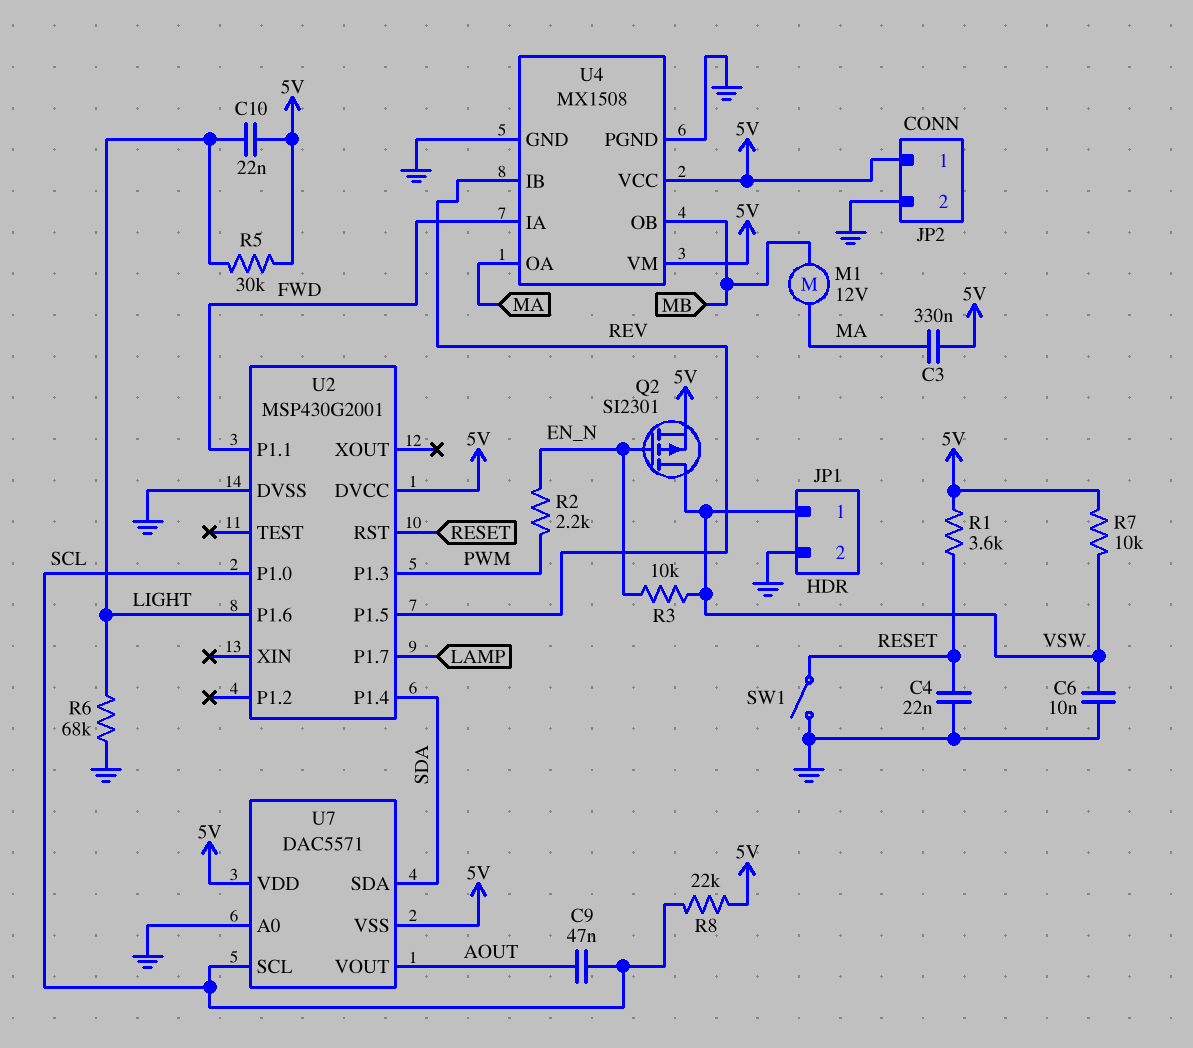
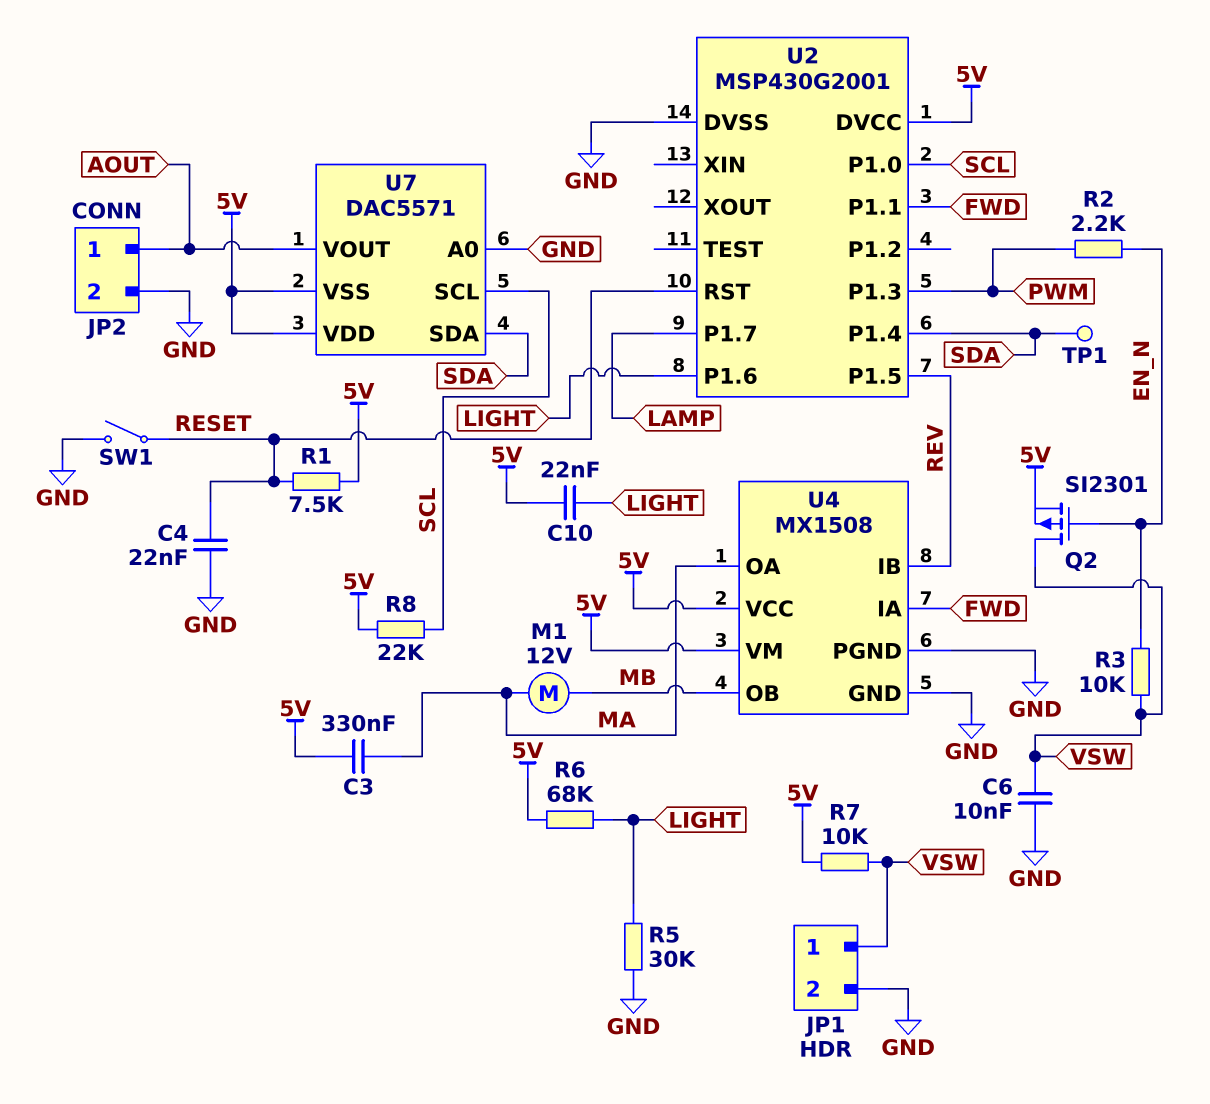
C9: 47nF (AOUT, SCL) -> none
JP2 pin 1: 5V -> AOUT
R1: 3.6k (5V, RESET) -> 7.5k (5V, RESET)
R5: 30k (5V, LIGHT) -> 30k (GND, LIGHT)
R6: 68k (GND, LIGHT) -> 68k (5V, LIGHT)
TP1: none -> test point (SDA)

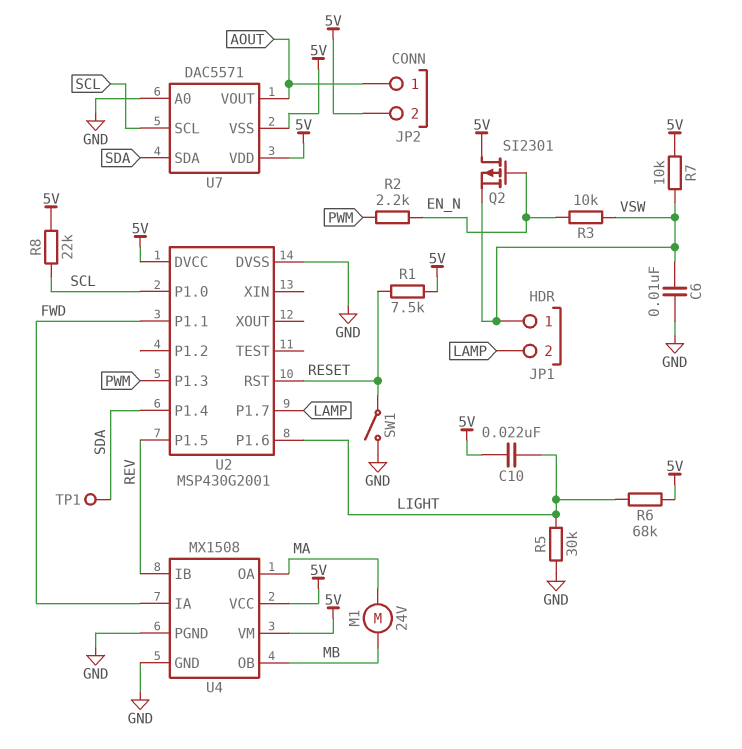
C3: 330nF (5V, MA) -> none
C4: 22nF (GND, RESET) -> none
JP1 pin 2: GND -> LAMP
JP2 pin 2: GND -> 5V
M1: motor 12V (MA, MB) -> motor 24V (MA, MB)
Q2: PMOS SI2301 (G EN_N, D VSW, S 5V) -> PMOS SI2301 (G EN_N, D 5V, S VSW)

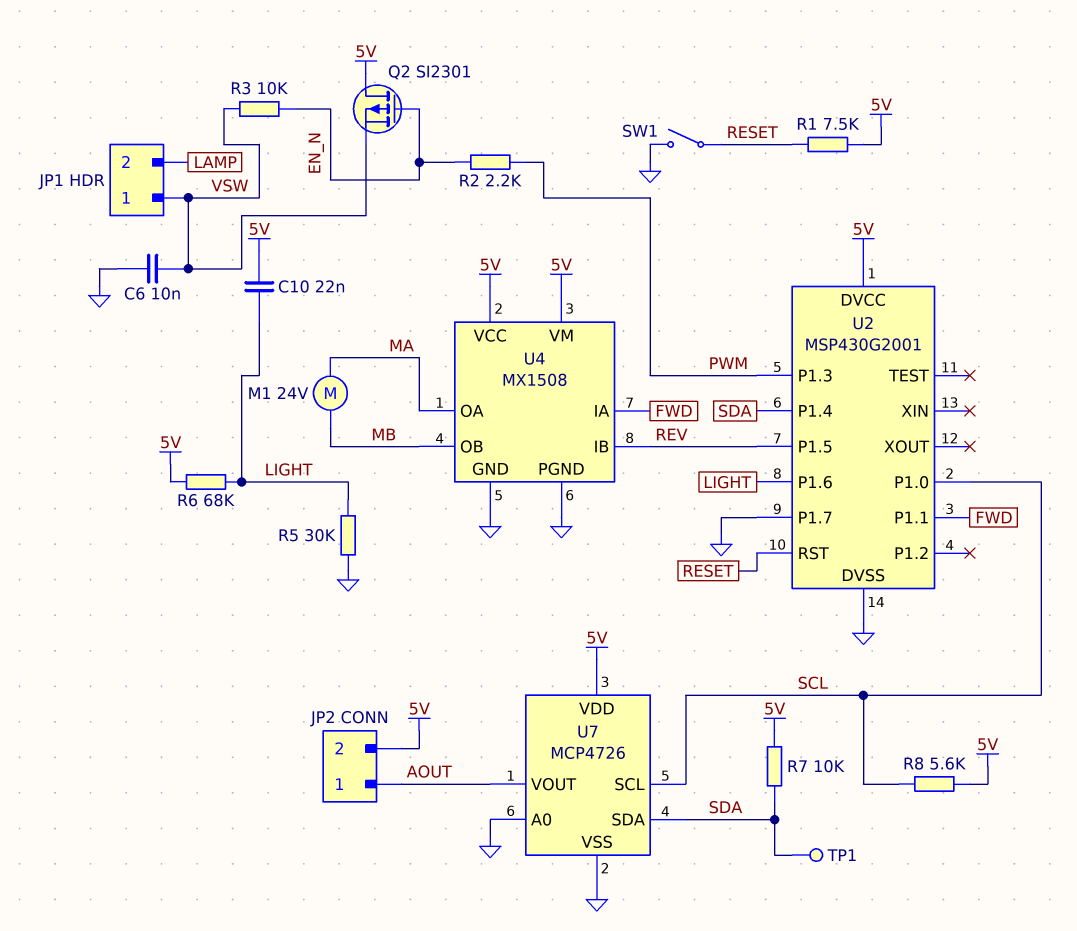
R7: 10k (5V, VSW) -> 10k (5V, SDA)
R8: 22k (5V, SCL) -> 5.6k (5V, SCL)
U2 pin P1.7: LAMP -> GND
U7: DAC5571 -> MCP4726
U7 pin VSS: 5V -> GND

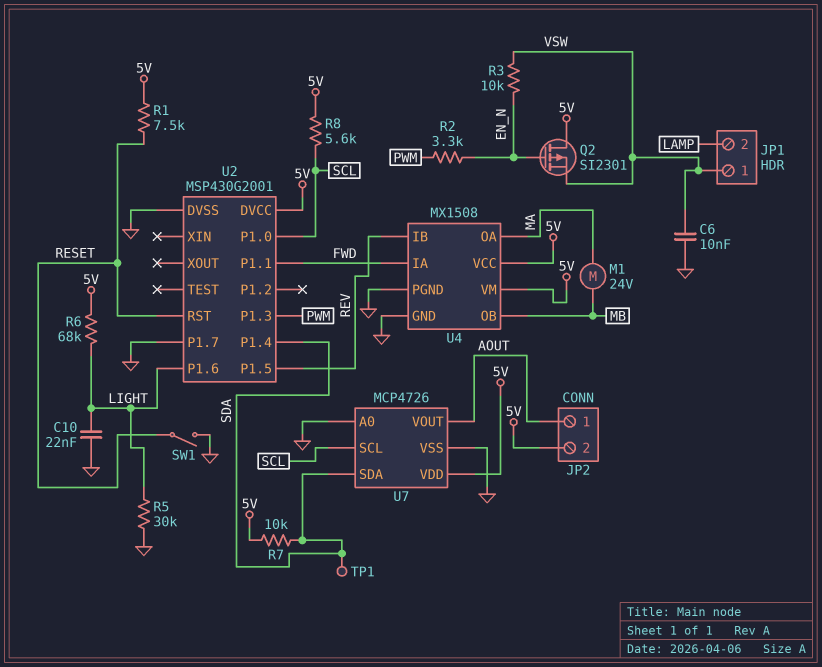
C10: 22nF (5V, LIGHT) -> 22nF (GND, LIGHT)
R2: 2.2k (EN_N, PWM) -> 3.3k (EN_N, PWM)

